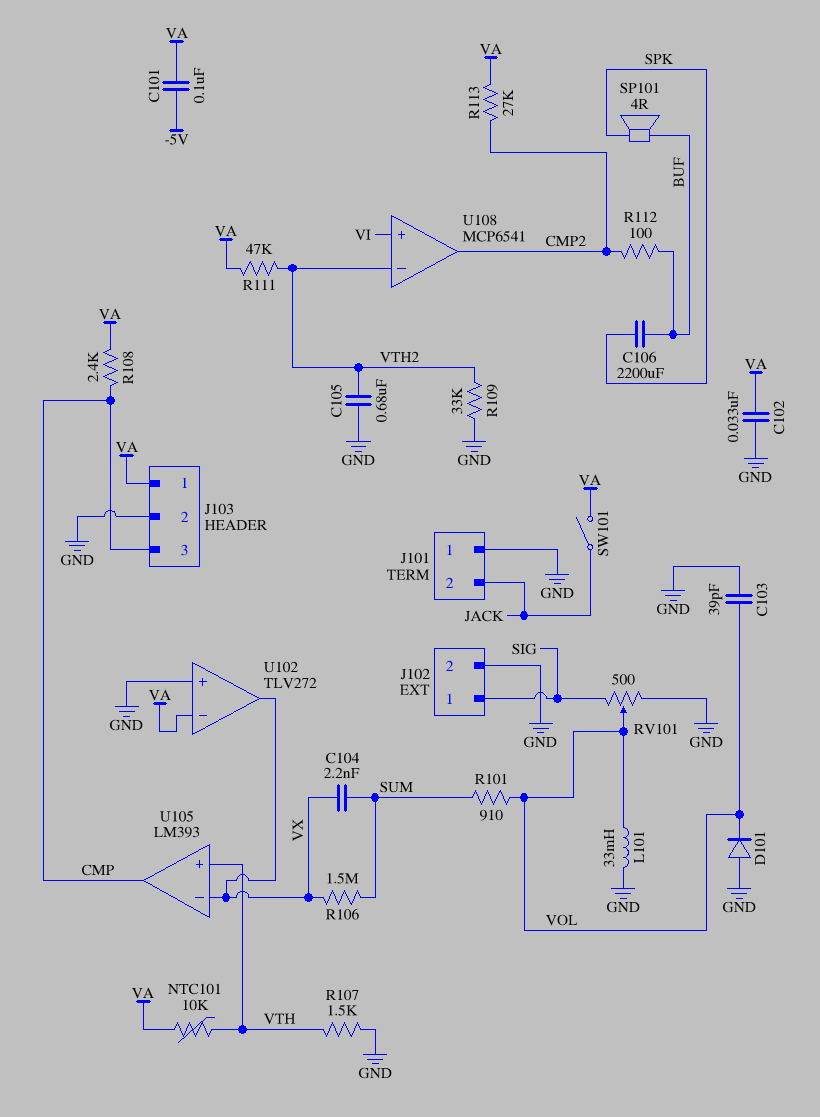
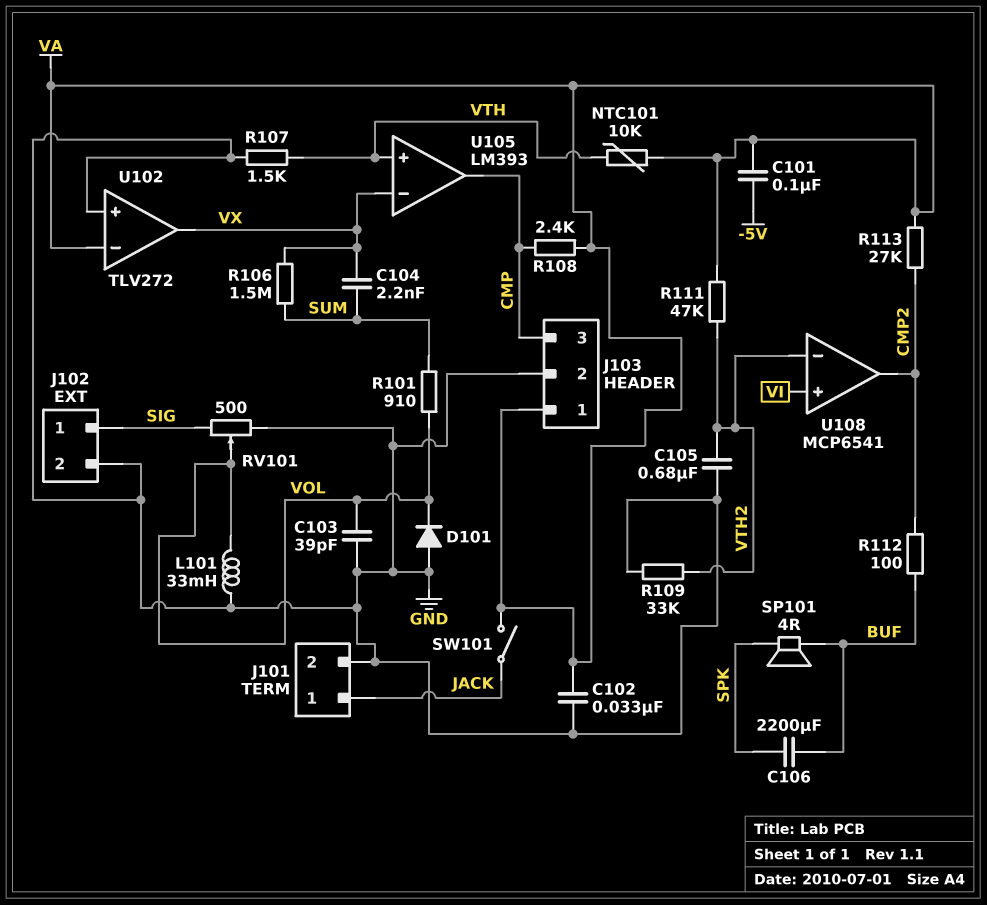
J101 pin 1: GND -> JACK
J101 pin 2: JACK -> GND

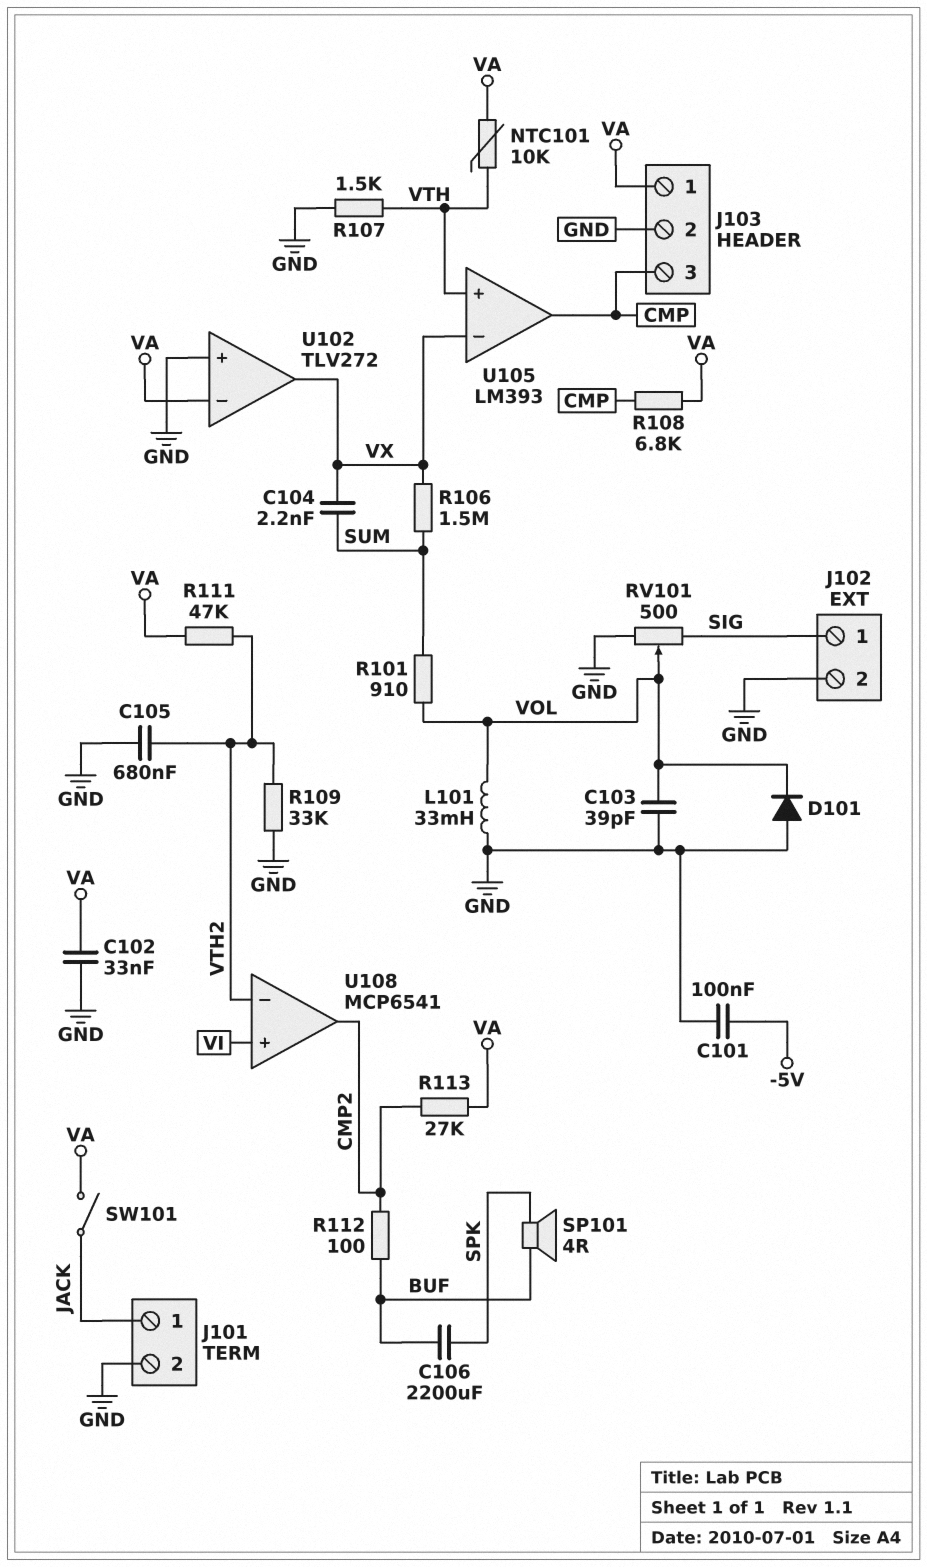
C101: 100nF (-5V, VA) -> 100nF (-5V, GND)
R108: 2.4k (CMP, VA) -> 6.8k (CMP, VA)

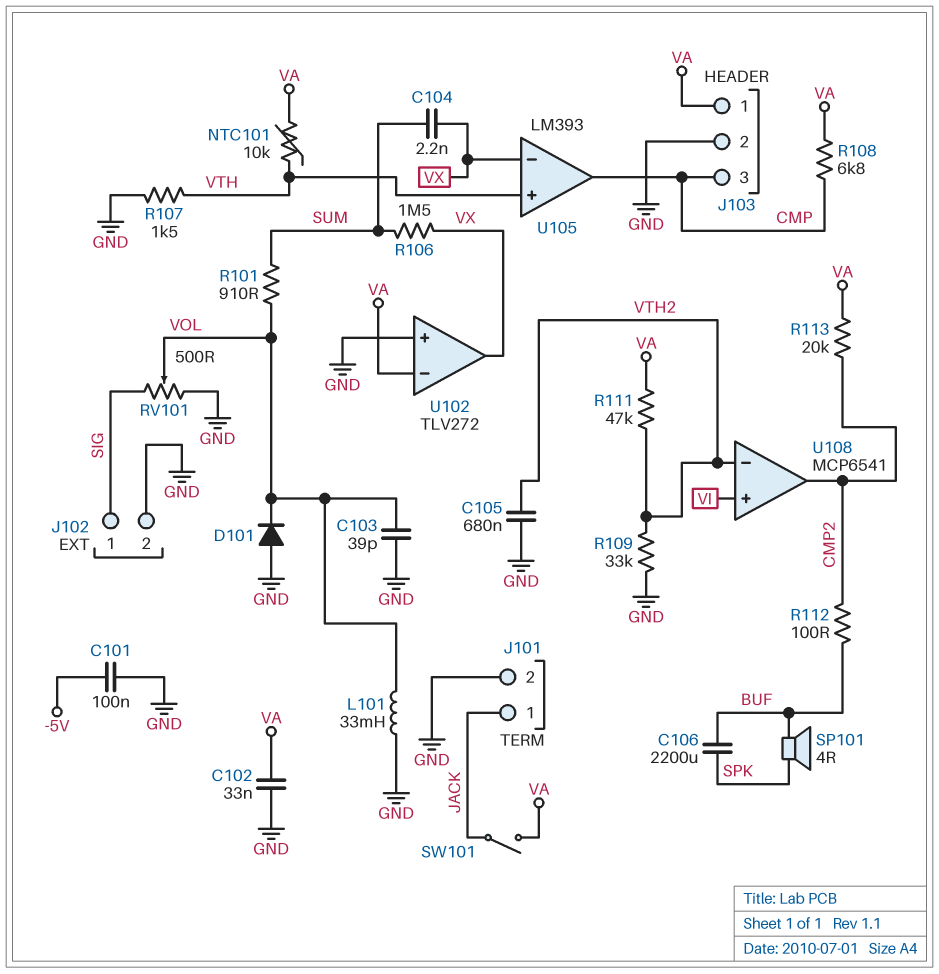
R113: 27k (CMP2, VA) -> 20k (CMP2, VA)

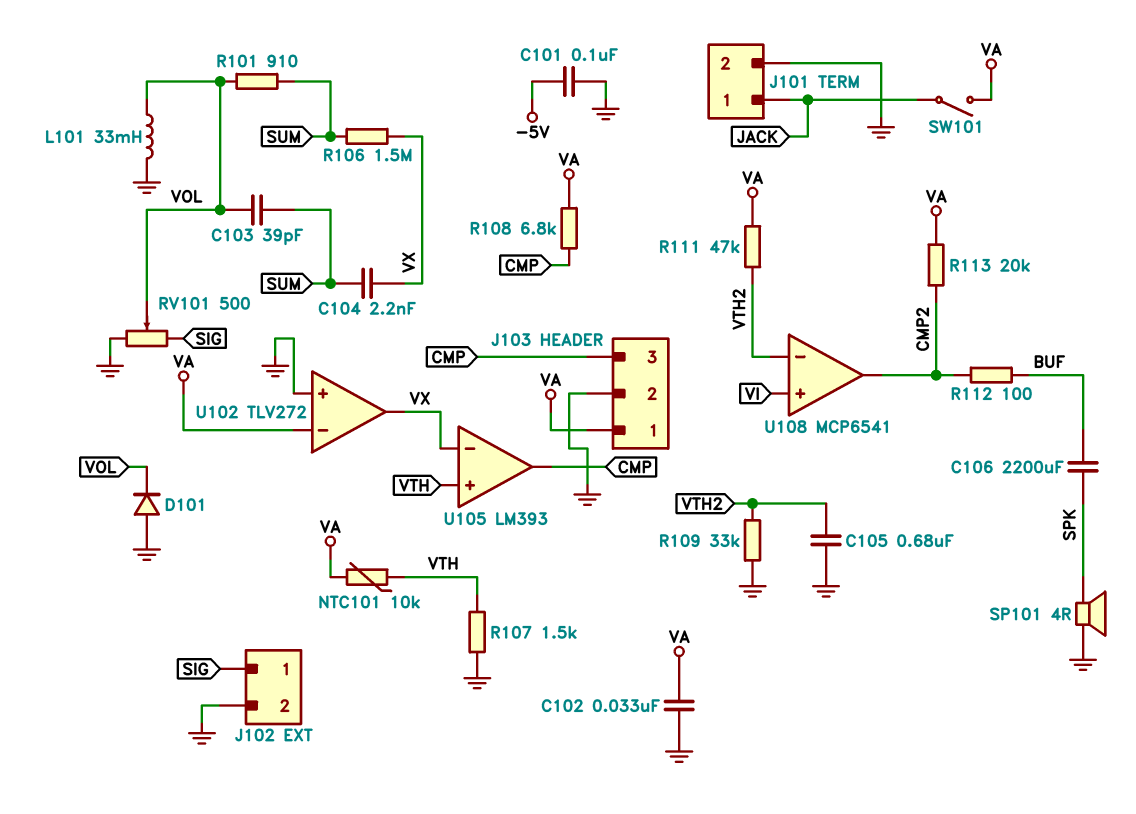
C103: 39pF (GND, VOL) -> 39pF (SUM, VOL)
SP101: speaker 4R (BUF, SPK) -> speaker 4R (GND, SPK)

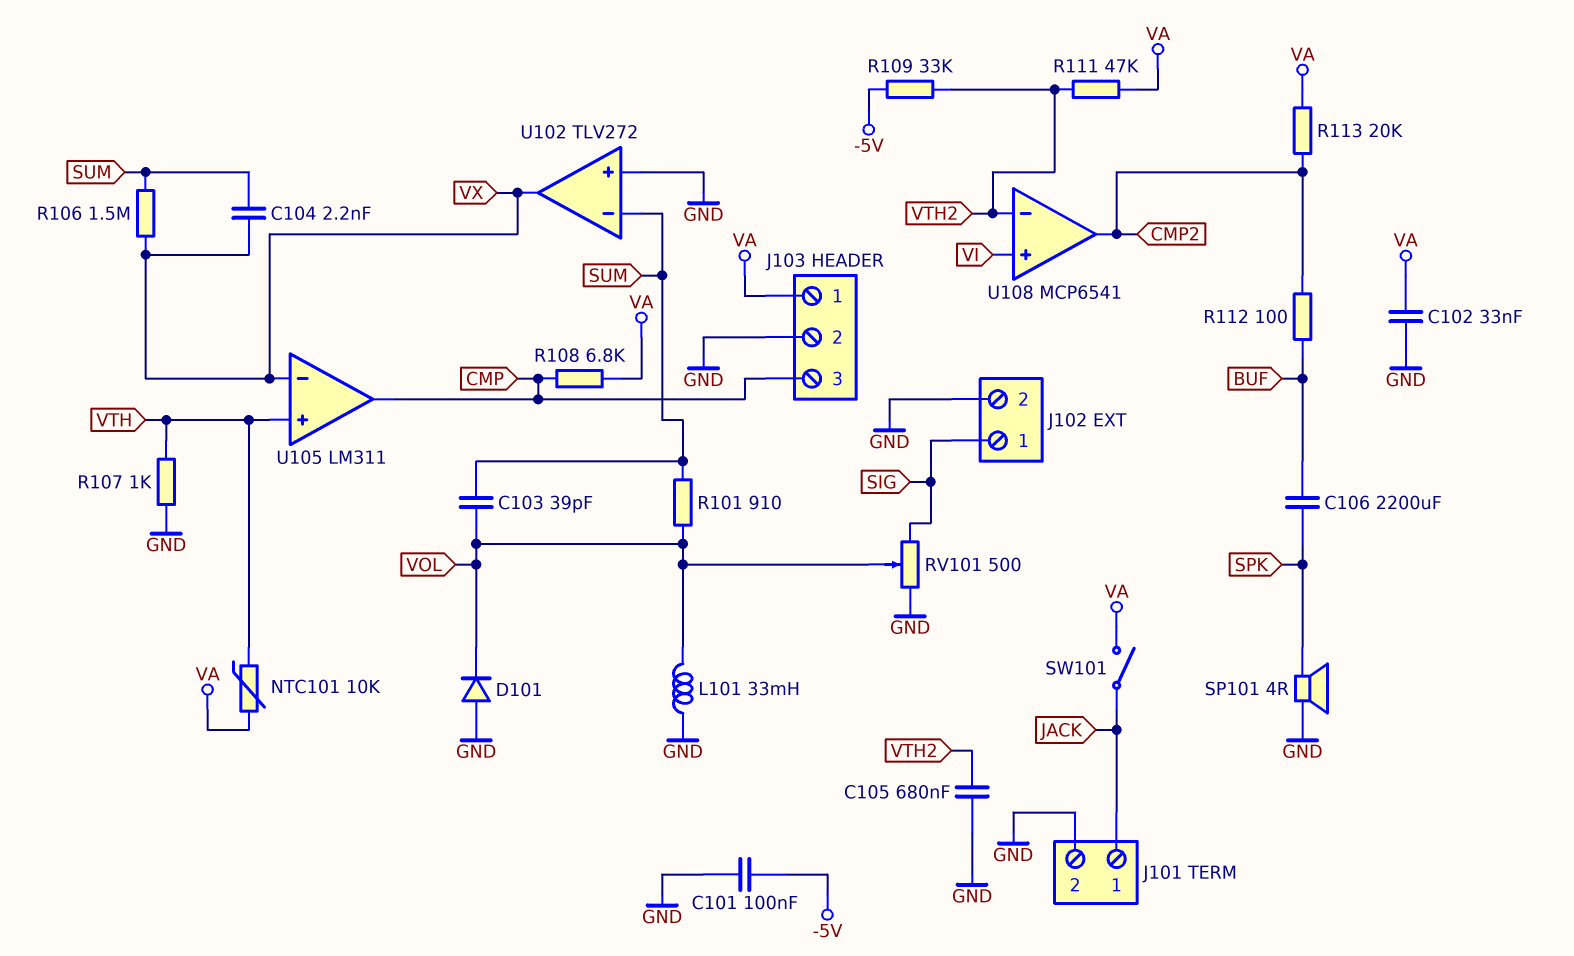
R107: 1.5k (GND, VTH) -> 1k (GND, VTH)
R109: 33k (GND, VTH2) -> 33k (-5V, VTH2)
U102 pin in-: VA -> SUM
U105: LM393 -> LM311

